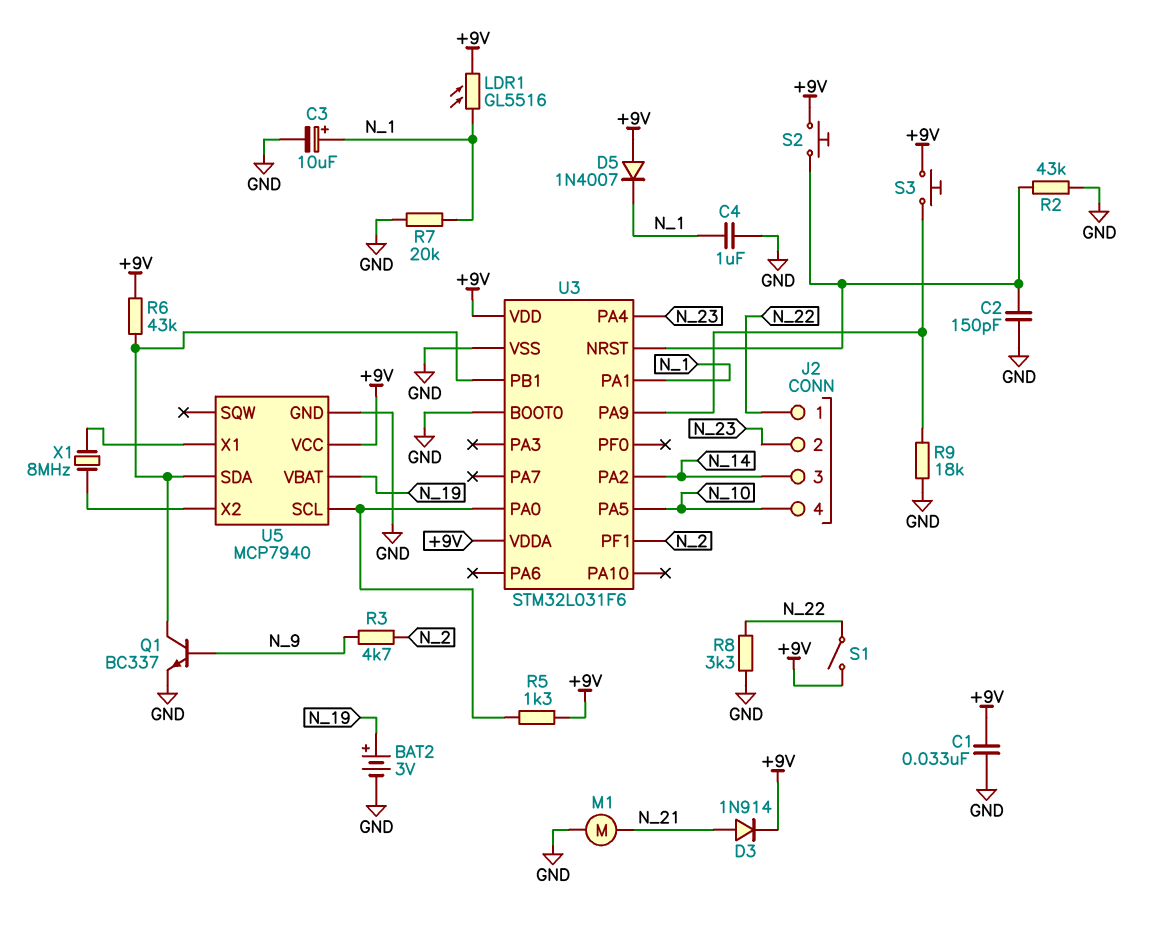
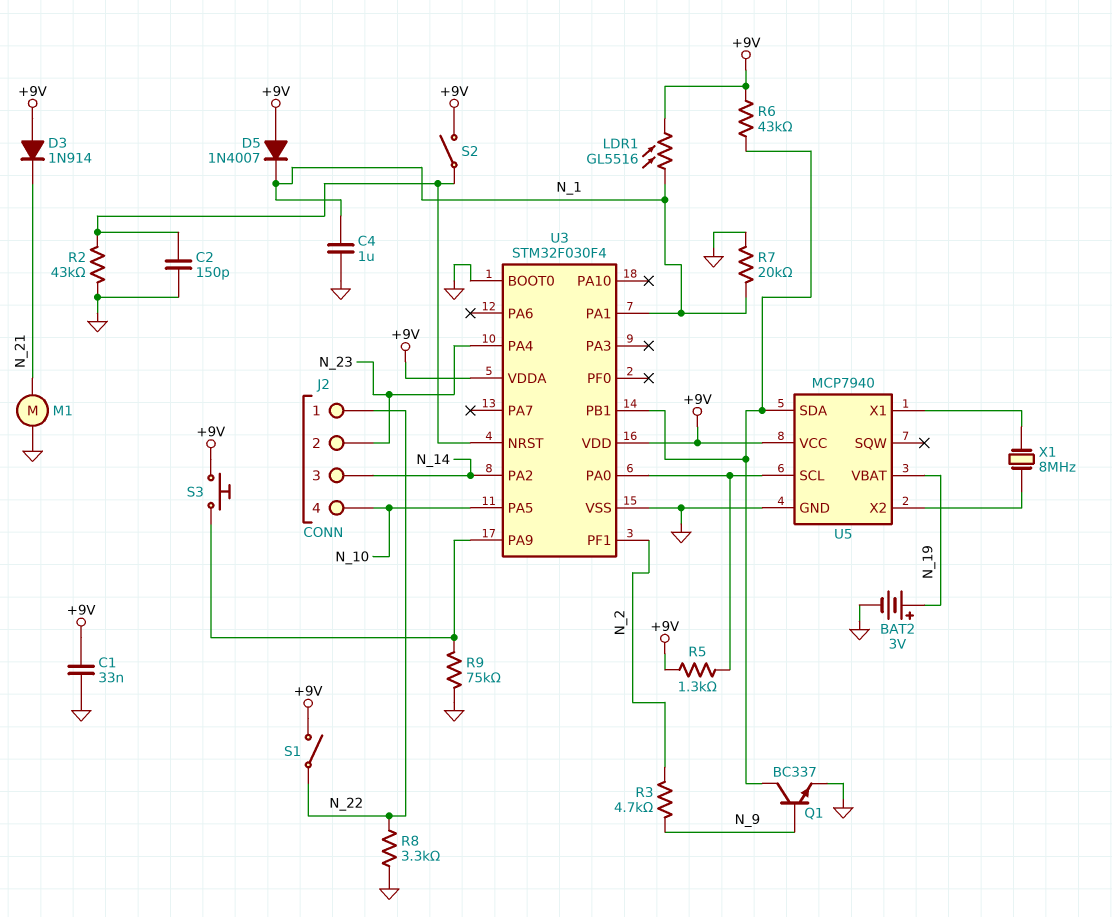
C3: 10uF (plus N_1, minus GND) -> none
D3: diode 1N914 (A N_21, K +9V) -> diode 1N914 (A +9V, K N_21)
R9: 18k (GND, U3/PA9) -> 75k (GND, U3/PA9)
S2: button (+9V, U3/NRST) -> switch (+9V, U3/NRST)
U3: STM32L031F6 -> STM32F030F4

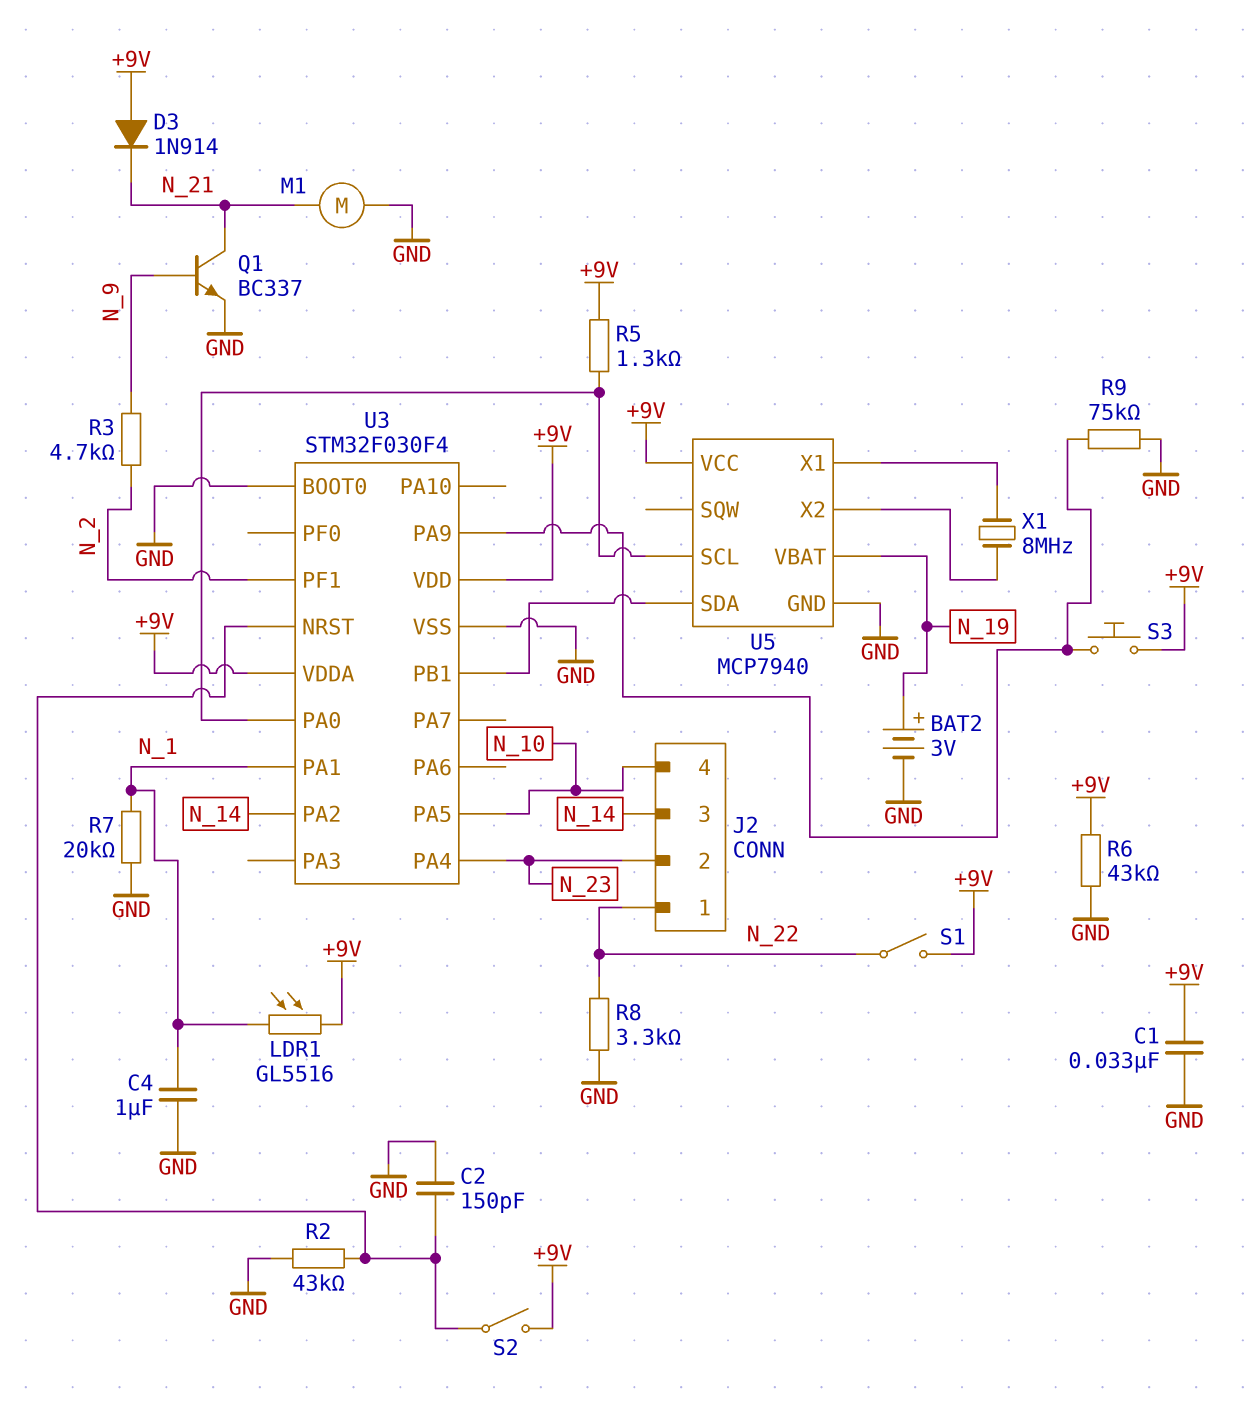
D5: diode 1N4007 (A +9V, K N_1) -> none
Q1: NPN BC337 (B N_9, C U3/PB1, E GND) -> NPN BC337 (B N_9, C N_21, E GND)
R6: 43k (+9V, U3/PB1) -> 43k (+9V, GND)

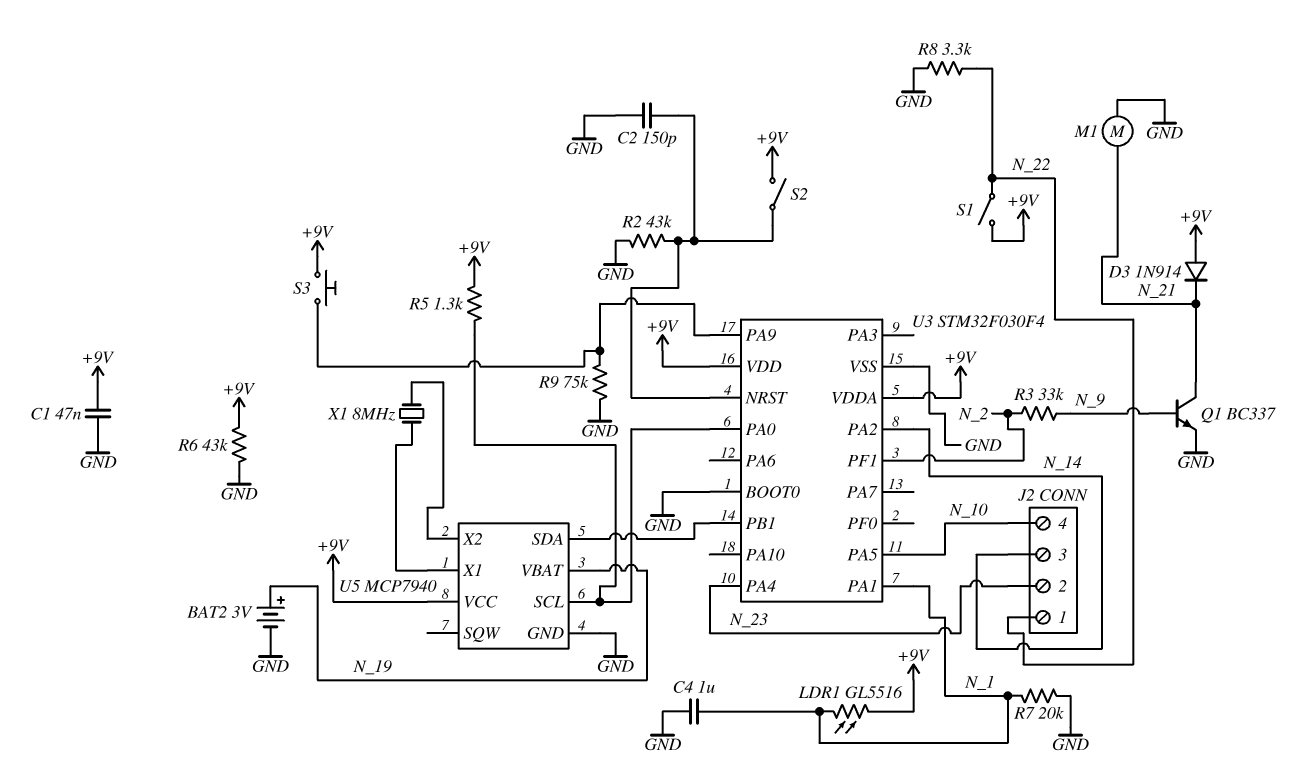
C1: 33nF (+9V, GND) -> 47nF (+9V, GND)
R3: 4.7k (N_2, N_9) -> 33k (N_2, N_9)

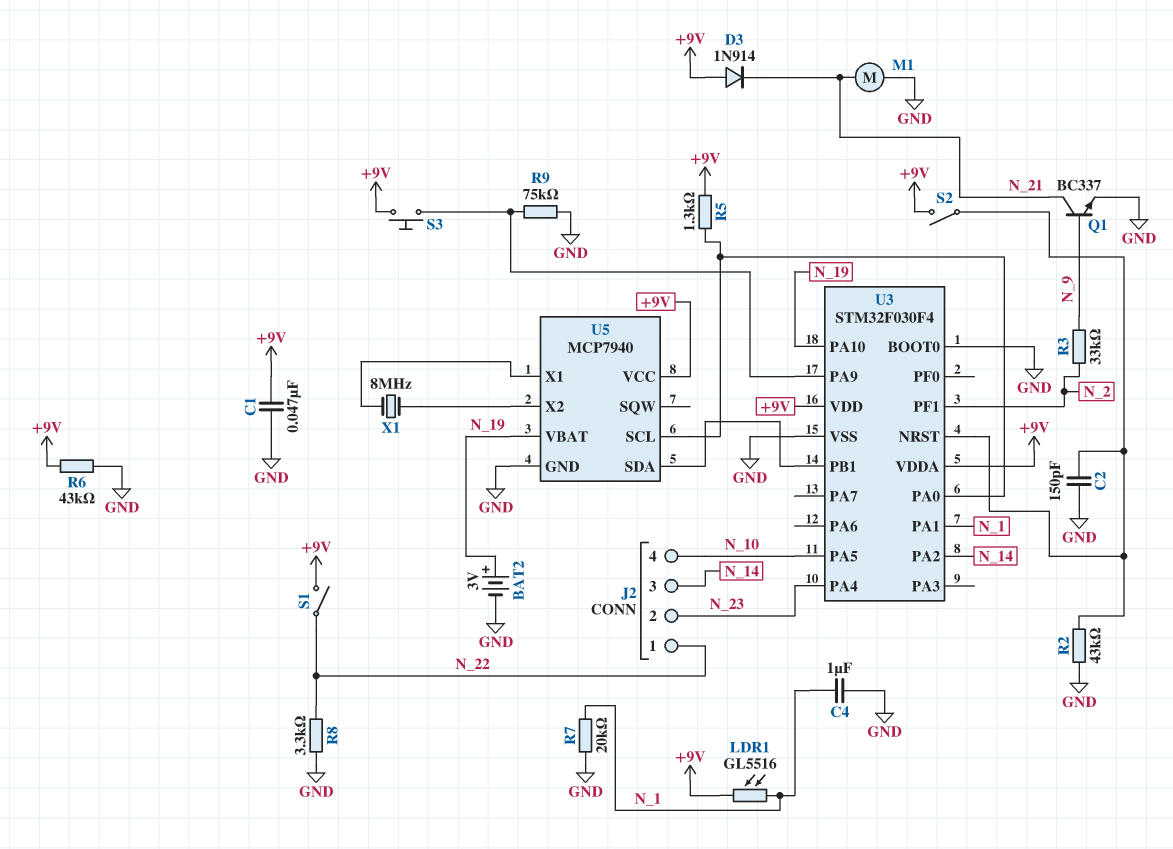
U3 pin PA10: none -> N_19

